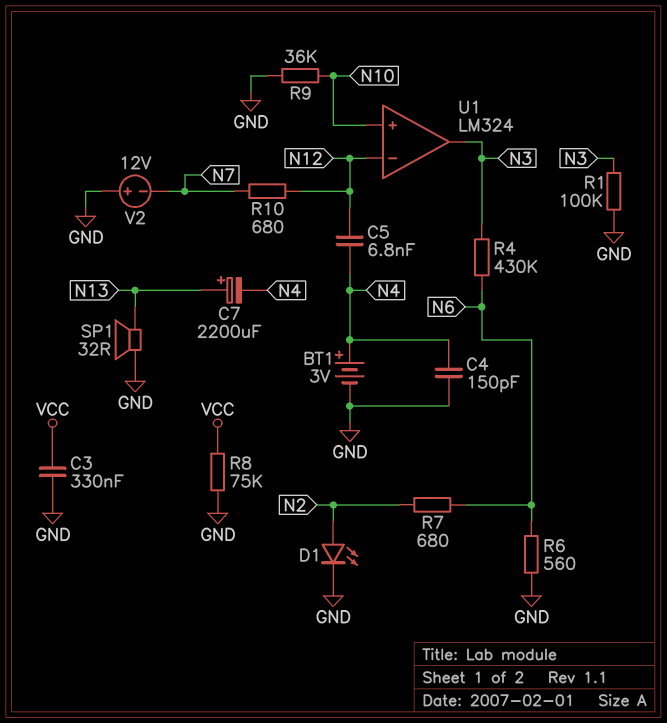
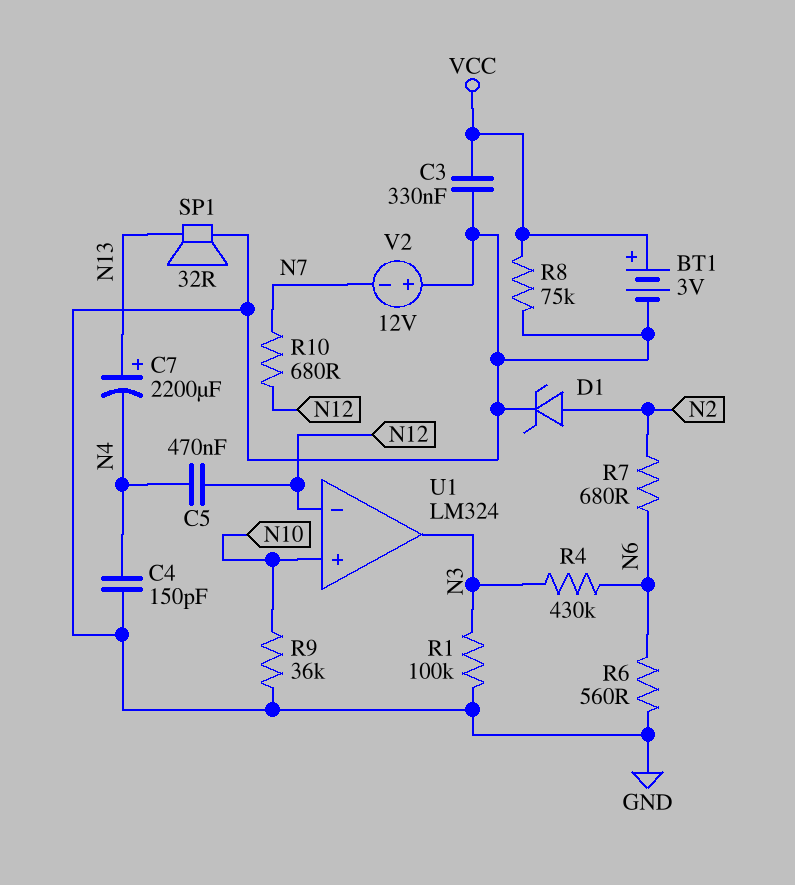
BT1: 3V (plus N4, minus GND) -> 3V (plus VCC, minus GND)
C5: 6.8nF (N4, N12) -> 470nF (N4, N12)
D1: LED (A N2, K GND) -> zener (A N2, K GND)

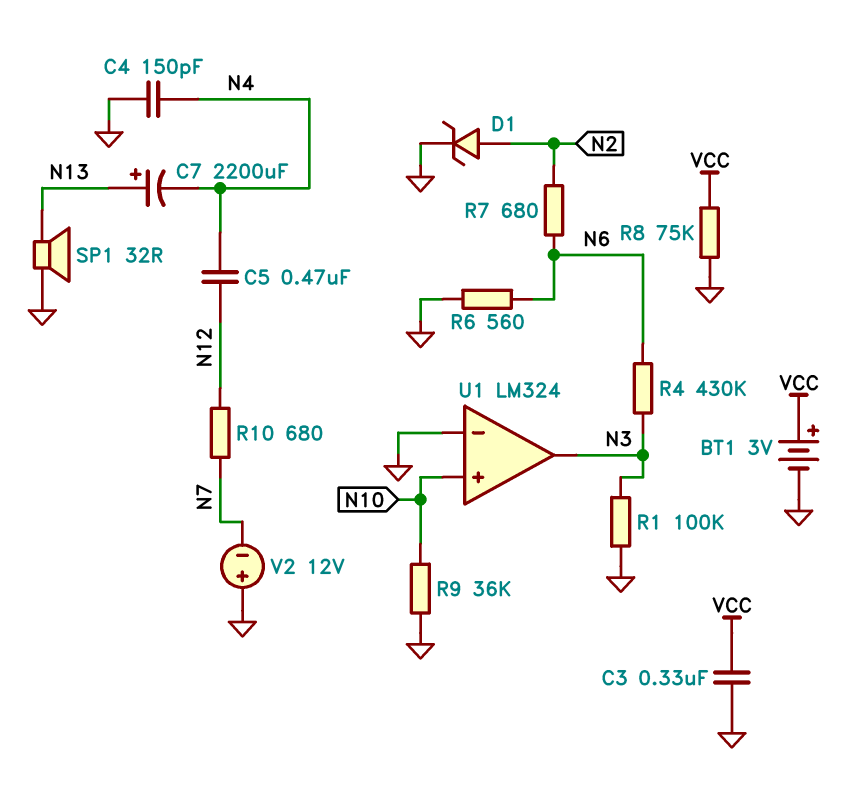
U1 pin in-: N12 -> GND

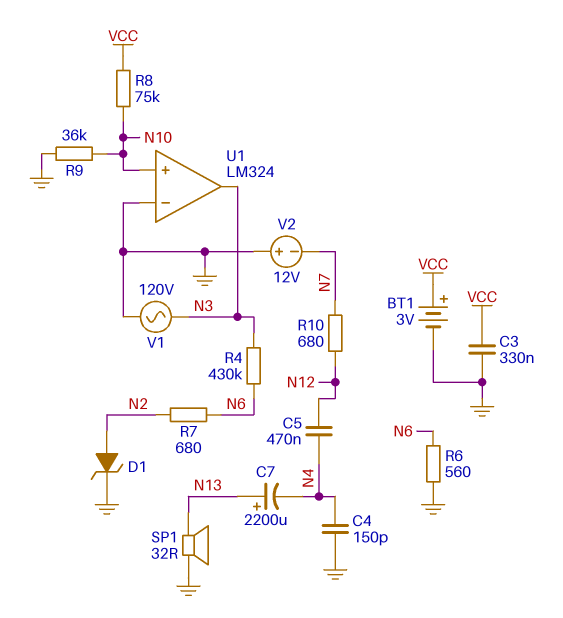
R1: 100k (GND, N3) -> none
R8: 75k (GND, VCC) -> 75k (N10, VCC)
V1: none -> AC 120V (GND, N3)

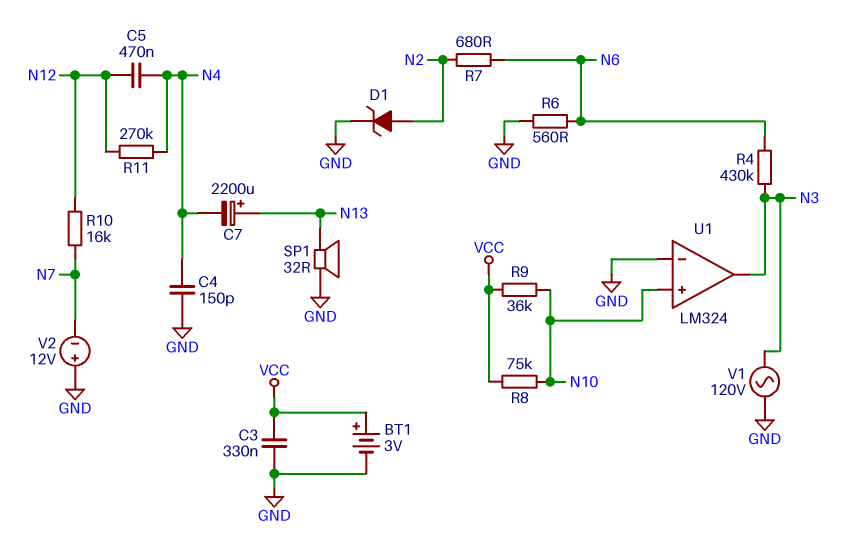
R9: 36k (GND, N10) -> 36k (N10, VCC)
R10: 680 (N7, N12) -> 16k (N7, N12)
R11: none -> 270k (N4, N12)

